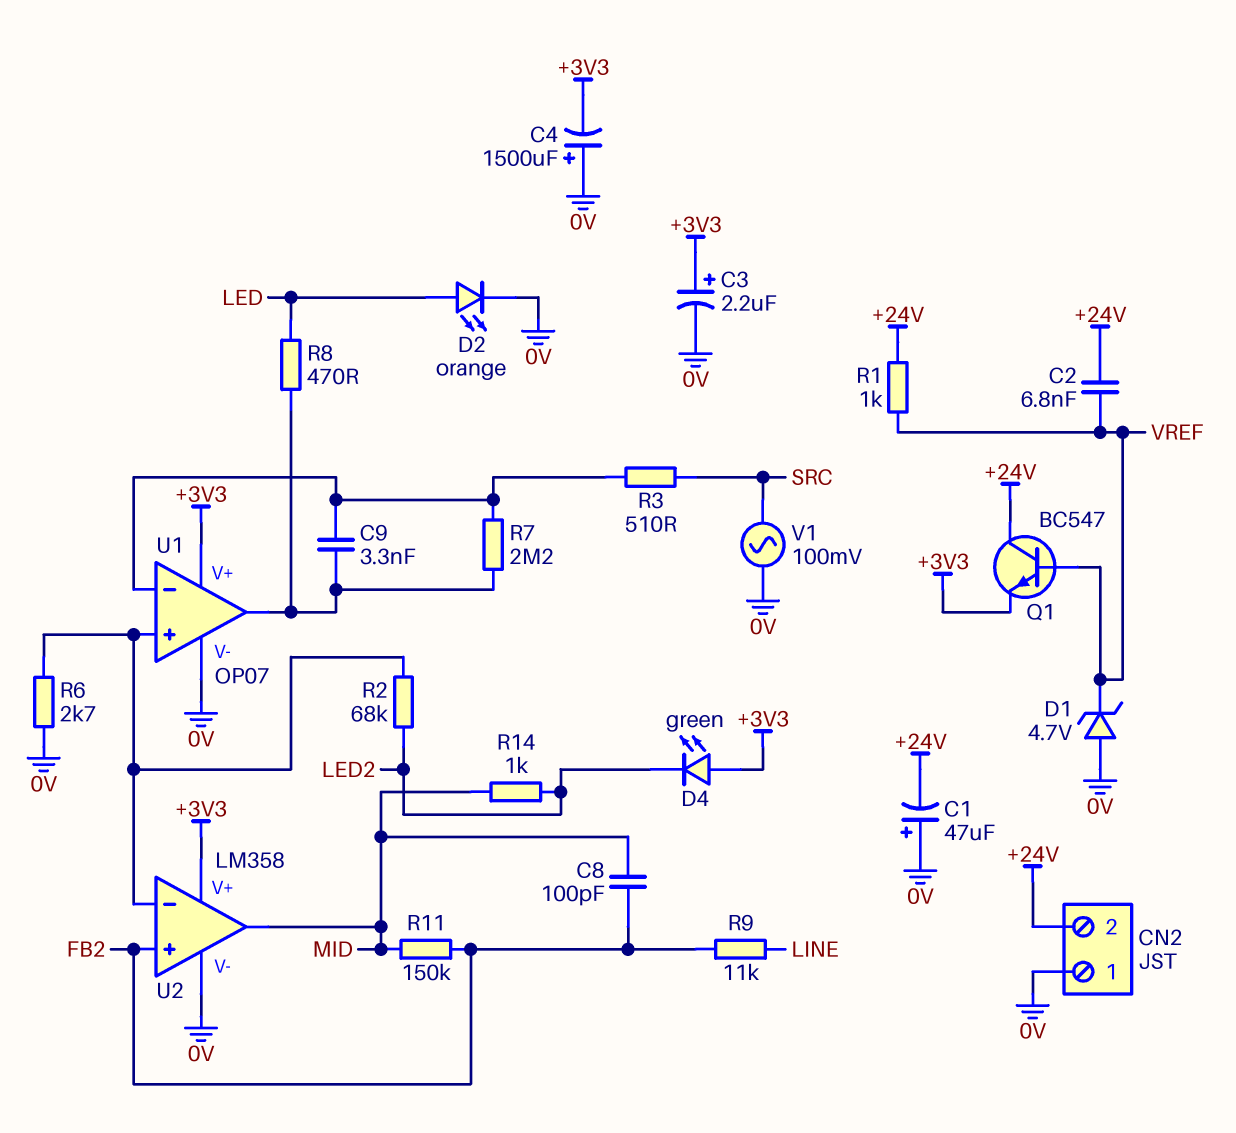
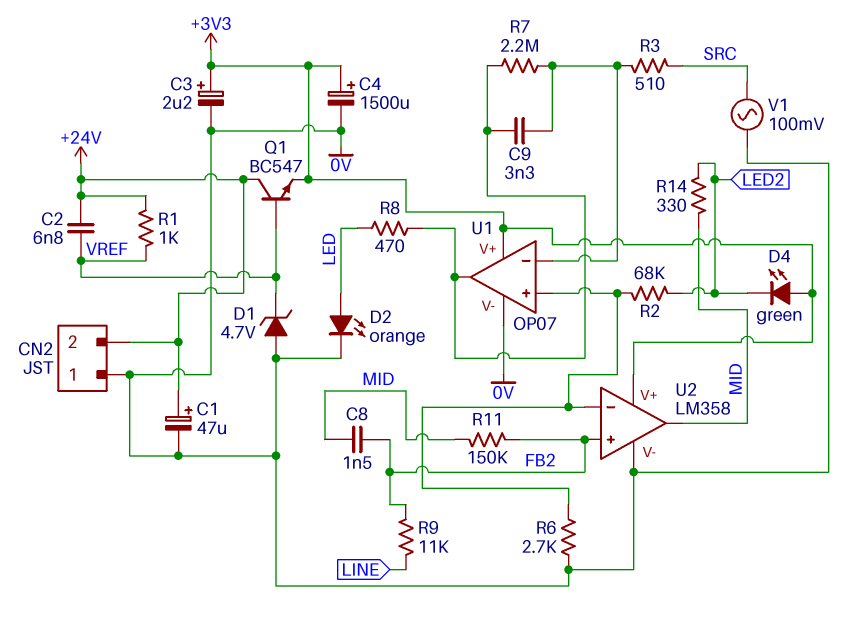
C1: 47uF (plus 0V, minus +24V) -> 47uF (plus +24V, minus 0V)
C4: 1500uF (plus 0V, minus +3V3) -> 1500uF (plus +3V3, minus 0V)
C8: 100pF (FB2, MID) -> 1.5nF (FB2, MID)
R14: 1k (LED2, MID) -> 330 (LED2, MID)

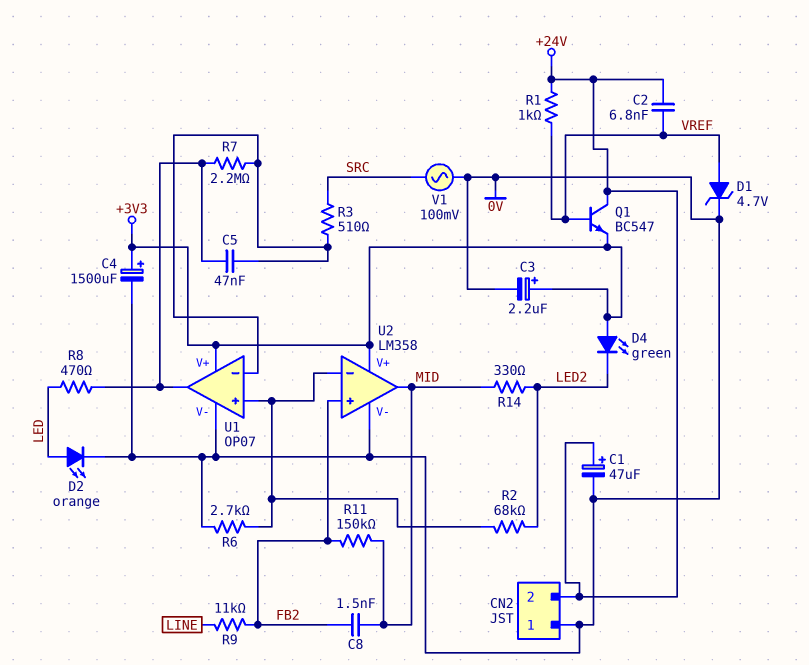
C5: none -> 47nF (U1/in-, U1/out)
C9: 3.3nF (U1/in-, U1/out) -> none
D1: zener 4.7V (A 0V, K VREF) -> zener 4.7V (A VREF, K 0V)

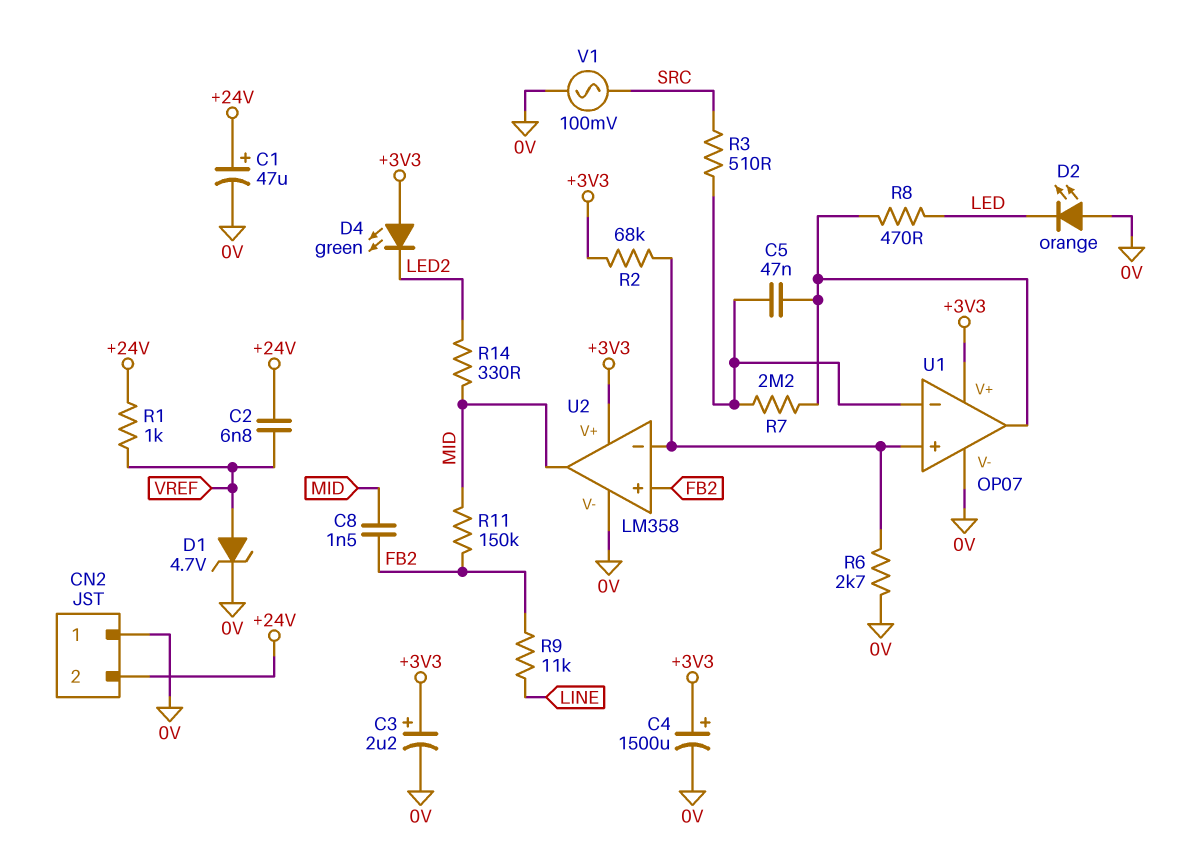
D2: LED orange (A LED, K 0V) -> LED orange (A 0V, K LED)
Q1: NPN BC547 (B VREF, C +24V, E +3V3) -> none
R2: 68k (LED2, U1/in+) -> 68k (+3V3, U1/in+)

